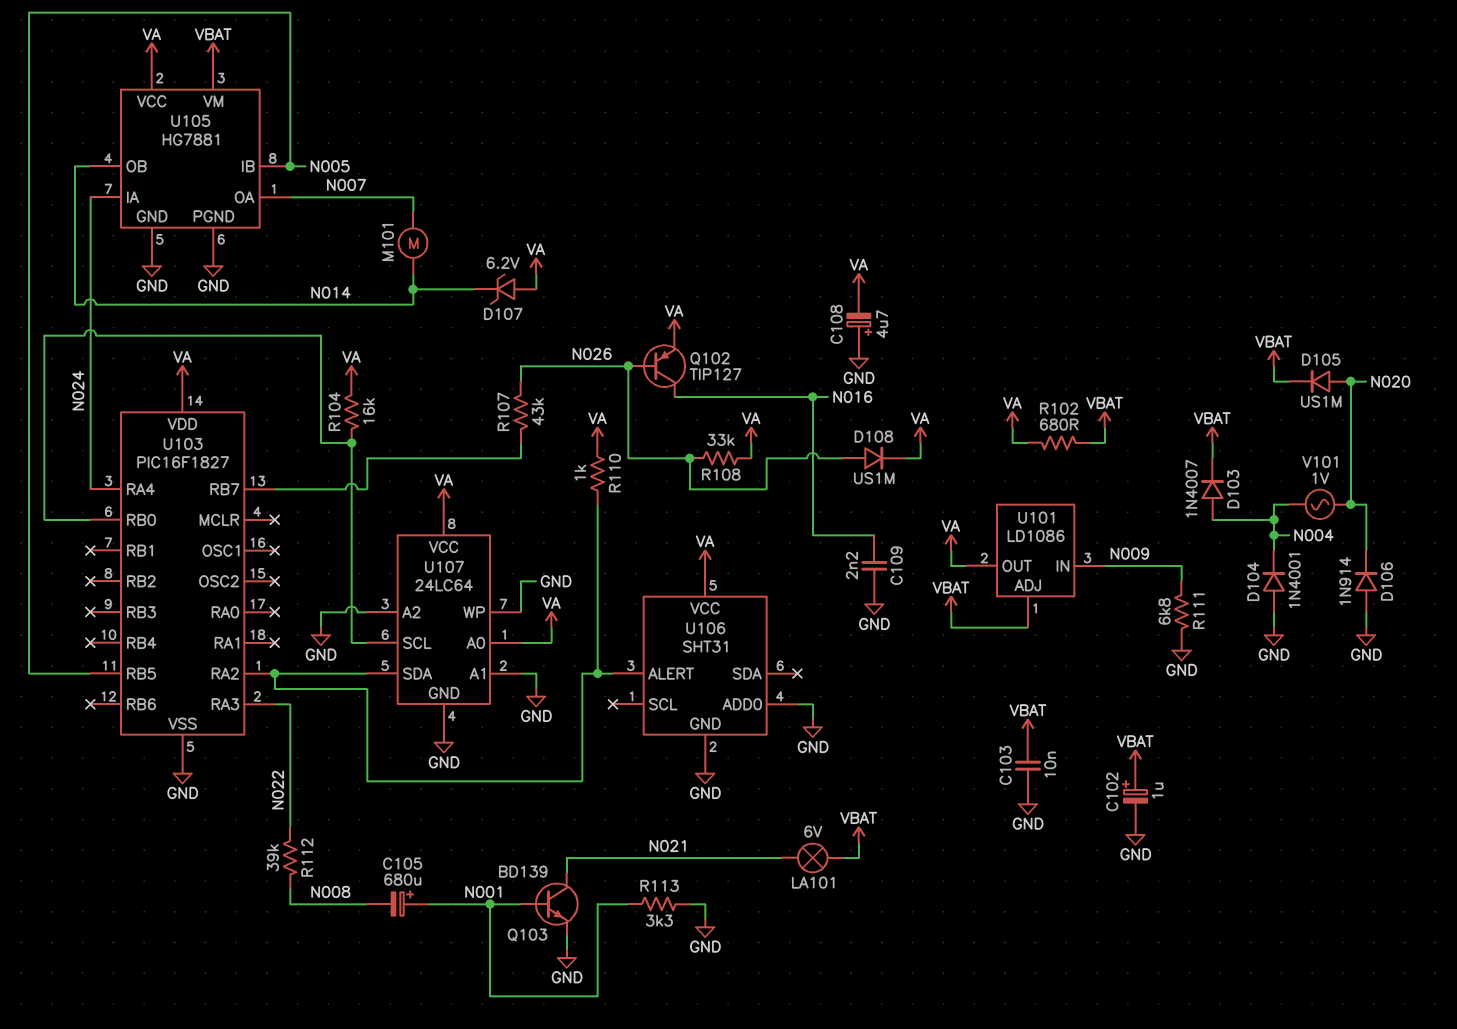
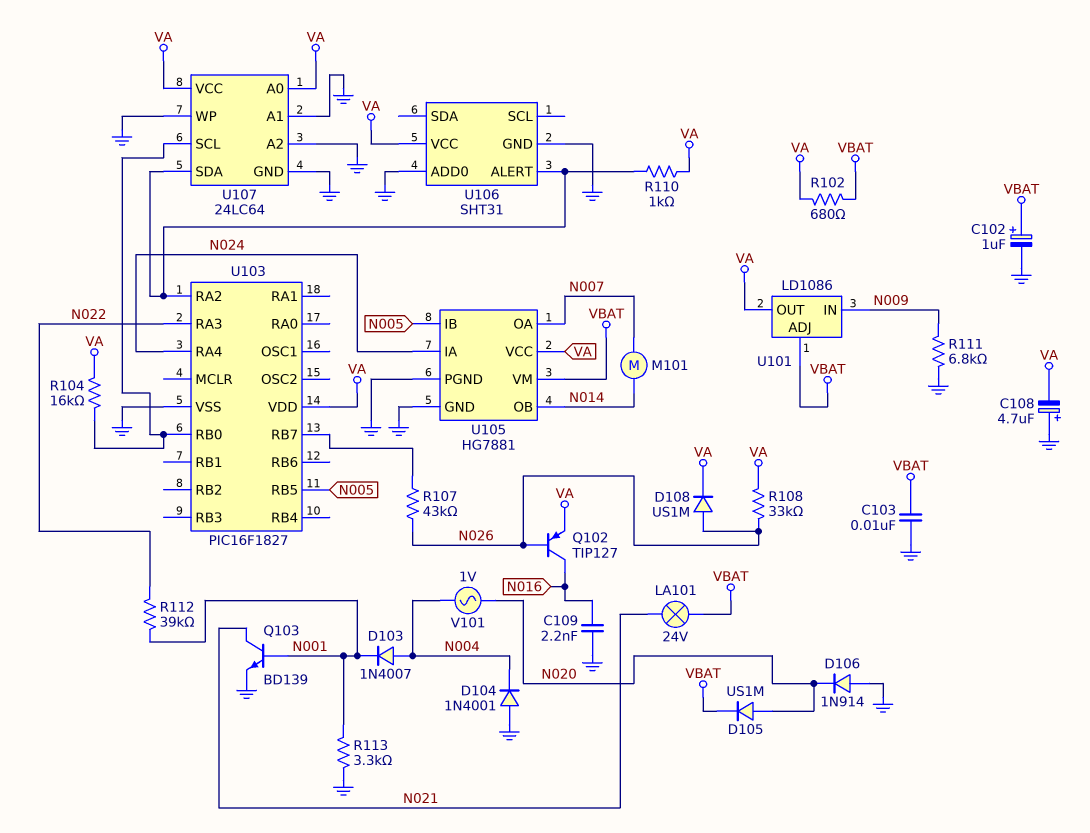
C105: 680uF (plus N001, minus N008) -> none
D103: diode 1N4007 (A N004, K VBAT) -> diode 1N4007 (A N004, K N001)
D107: zener 6.2V (A VA, K N014) -> none
LA101: lamp 6V (N021, VBAT) -> lamp 24V (N021, VBAT)
R112: 39k (N008, N022) -> 39k (N001, N022)

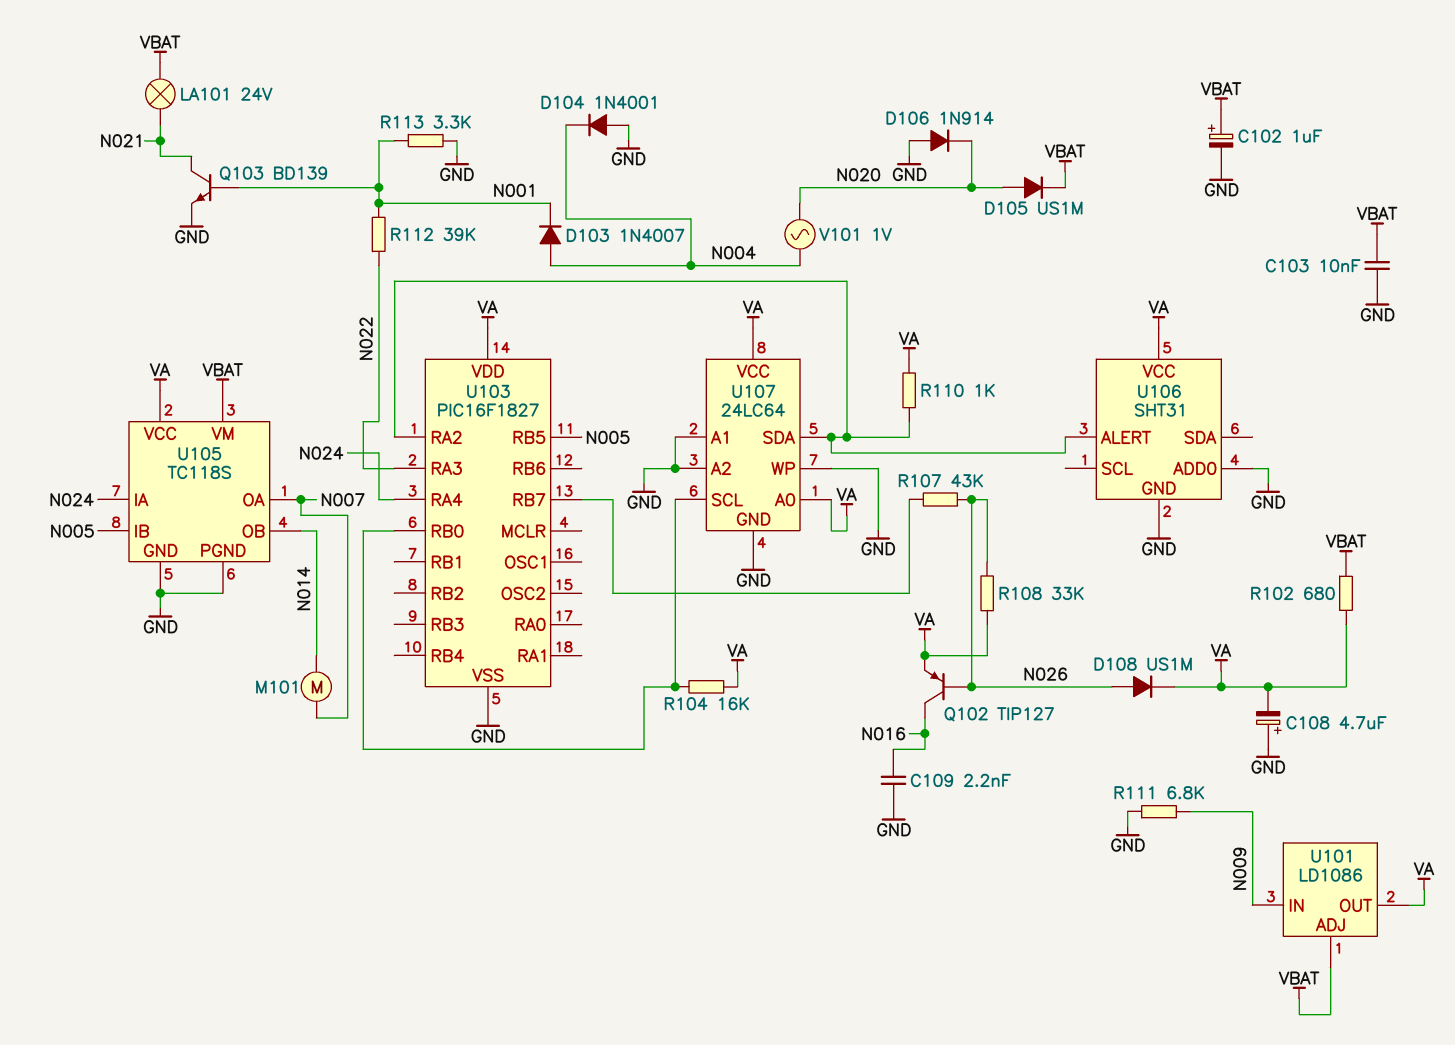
U105: HG7881 -> TC118S

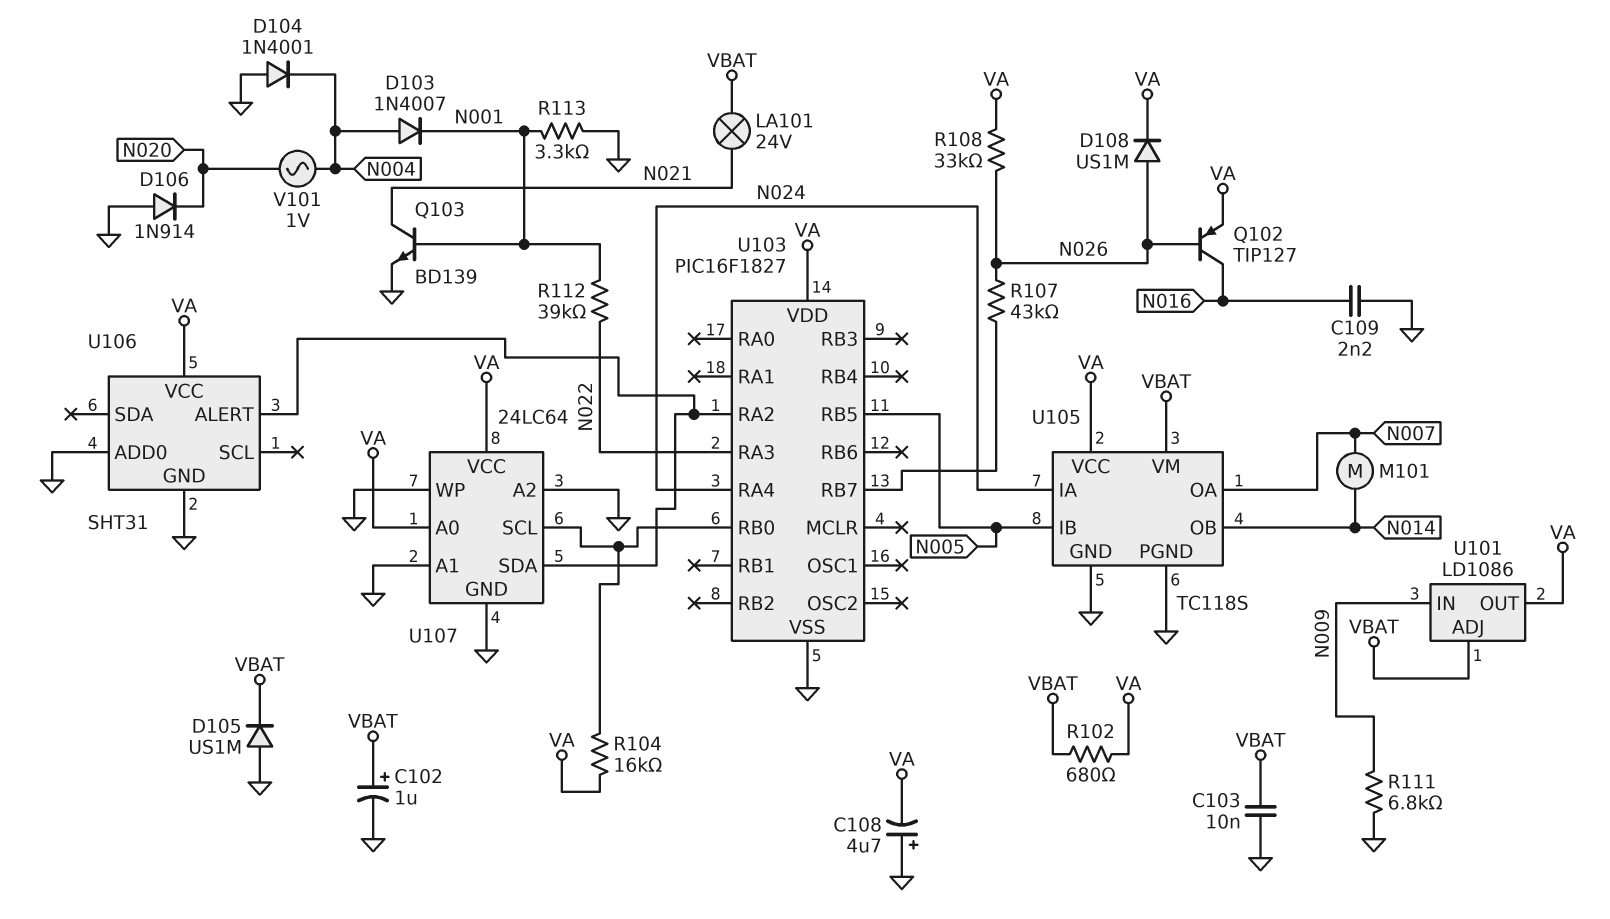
D105: diode US1M (A N020, K VBAT) -> diode US1M (A GND, K VBAT)
R110: 1k (U103/RA2, VA) -> none

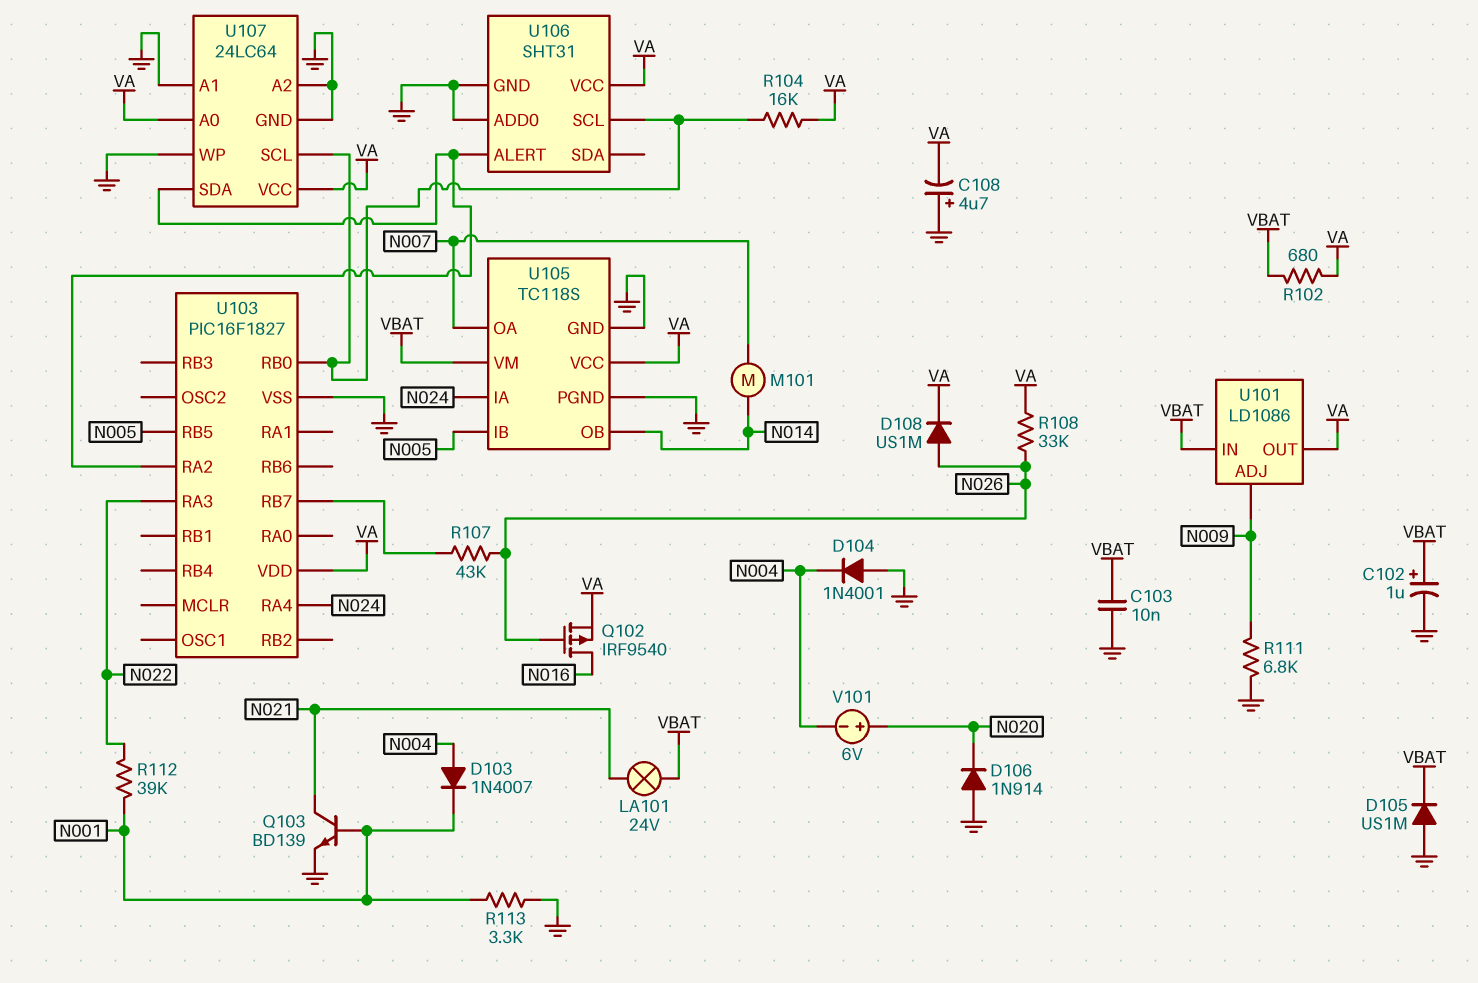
C109: 2.2nF (GND, N016) -> none
Q102: PNP TIP127 (B N026, C N016, E VA) -> PMOS IRF9540 (G N026, D N016, S VA)
U101 pin ADJ: VBAT -> N009
U101 pin IN: N009 -> VBAT
U106 pin SCL: none -> U103/RB0
V101: AC 1V (N004, N020) -> 6V (plus N020, minus N004)

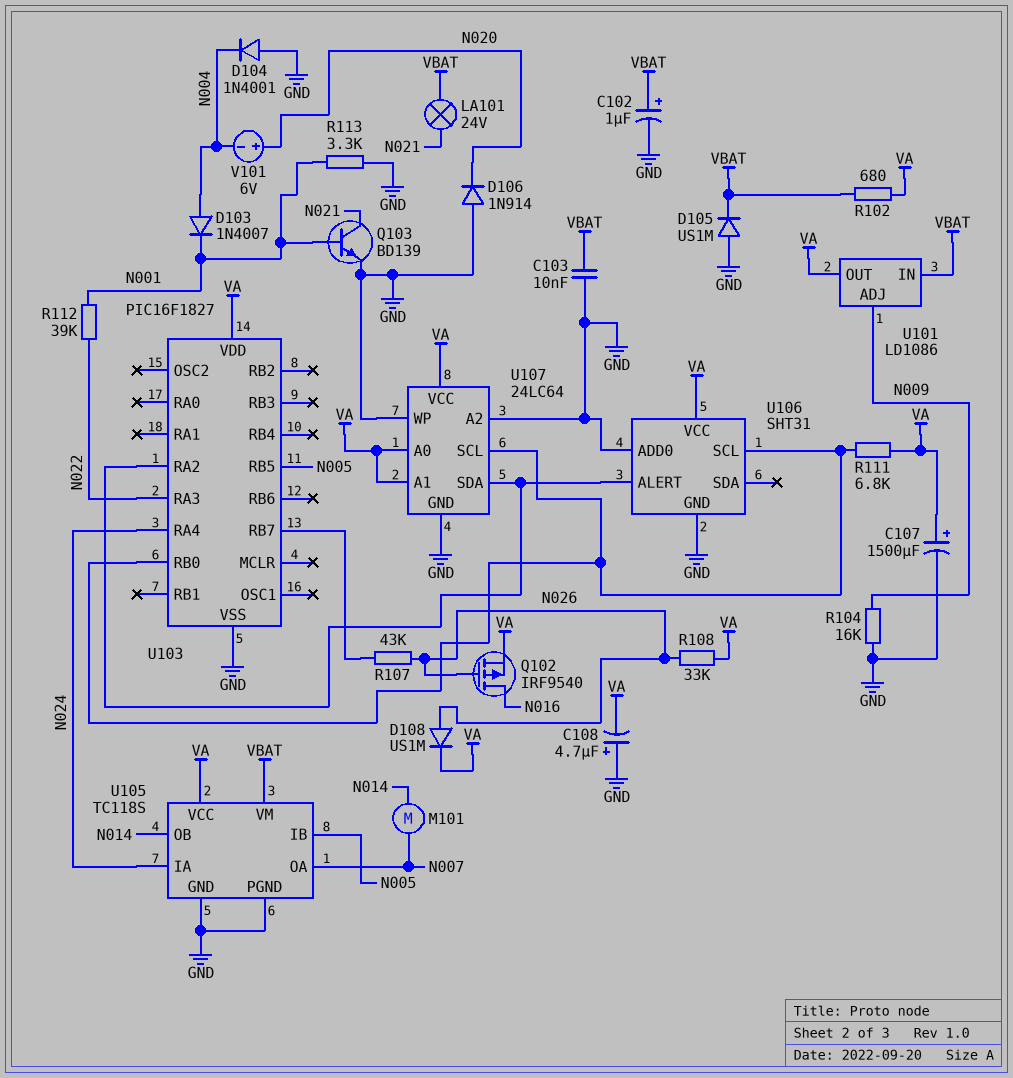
C107: none -> 1500uF (plus VA, minus GND)
R104: 16k (U103/RB0, VA) -> 16k (GND, N009)
R111: 6.8k (GND, N009) -> 6.8k (U103/RB0, VA)
U107 pin A1: GND -> VA

